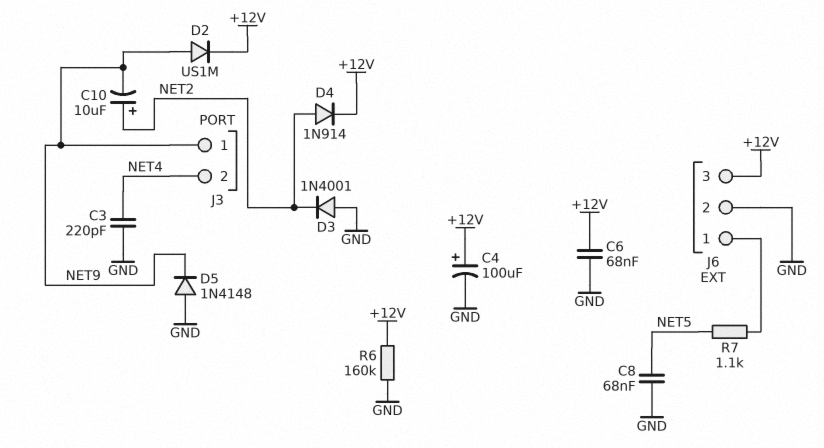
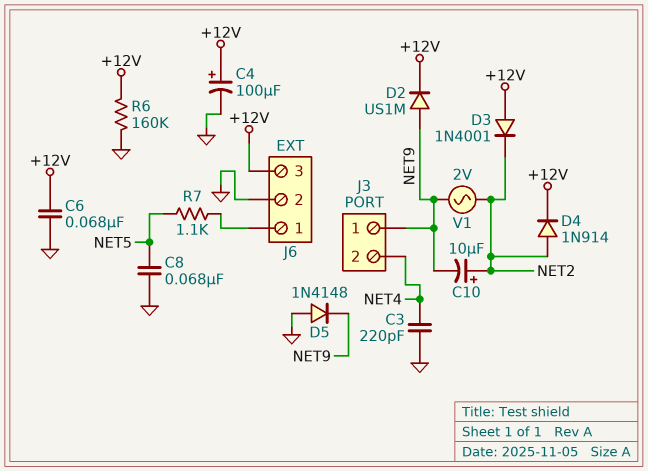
D3: diode 1N4001 (A GND, K NET2) -> diode 1N4001 (A +12V, K NET2)
V1: none -> AC 2V (NET2, NET9)

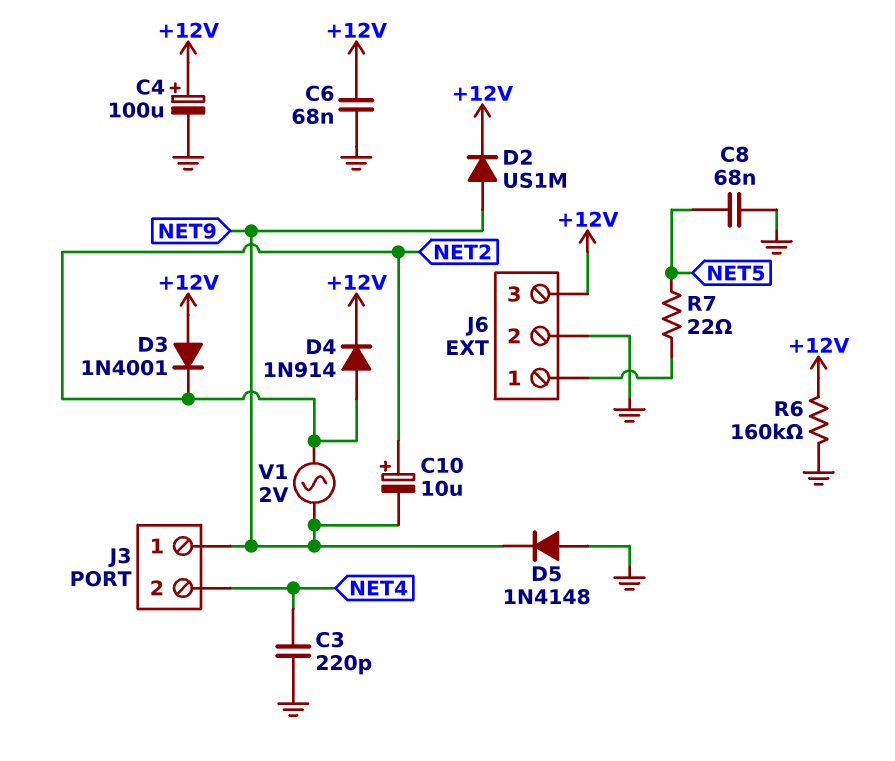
R7: 1.1k (J6/1, NET5) -> 22 (J6/1, NET5)

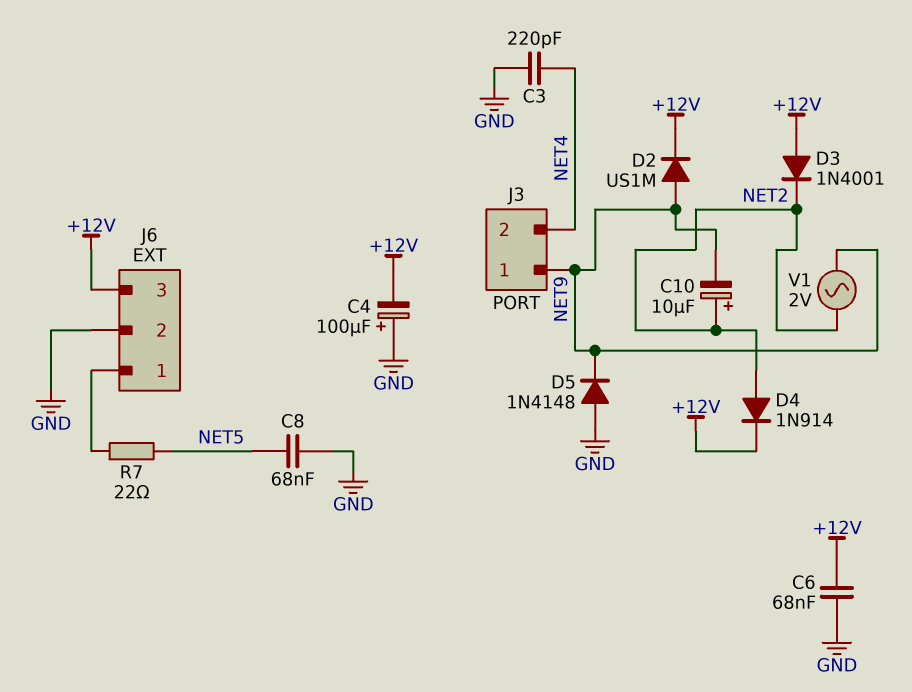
C4: 100uF (plus +12V, minus GND) -> 100uF (plus GND, minus +12V)
R6: 160k (+12V, GND) -> none

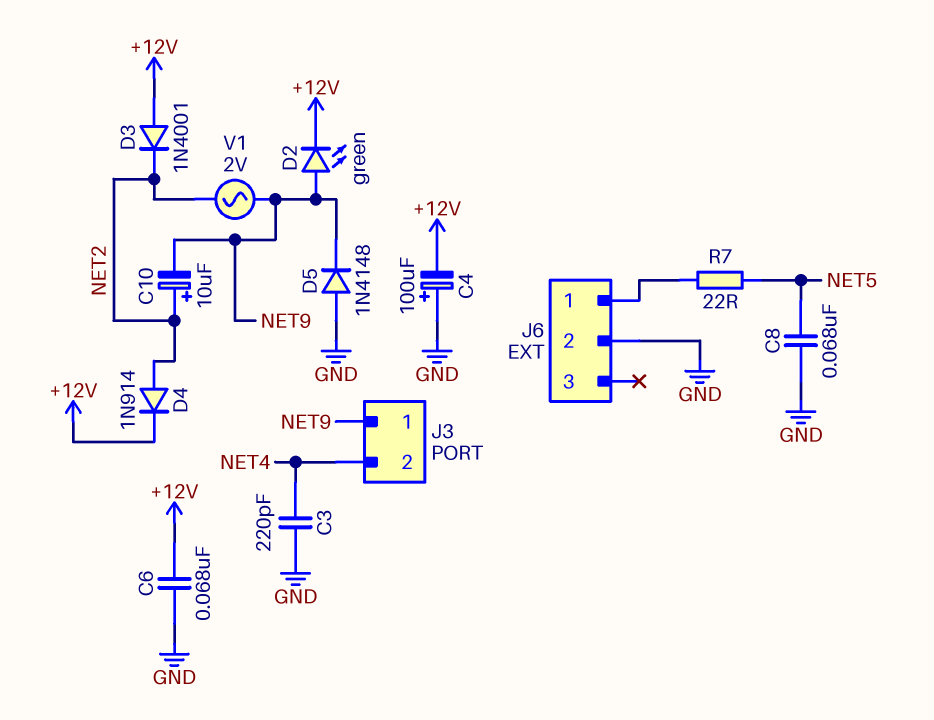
D2: diode US1M (A NET9, K +12V) -> LED green (A NET9, K +12V)
J6 pin 3: +12V -> none

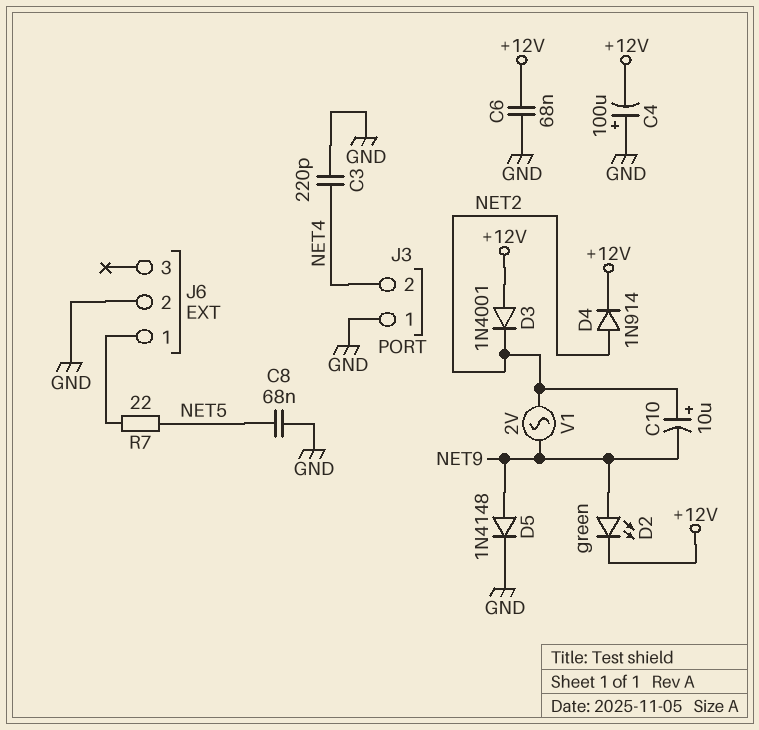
D5: diode 1N4148 (A GND, K NET9) -> diode 1N4148 (A NET9, K GND)
J3 pin 1: NET9 -> GND

